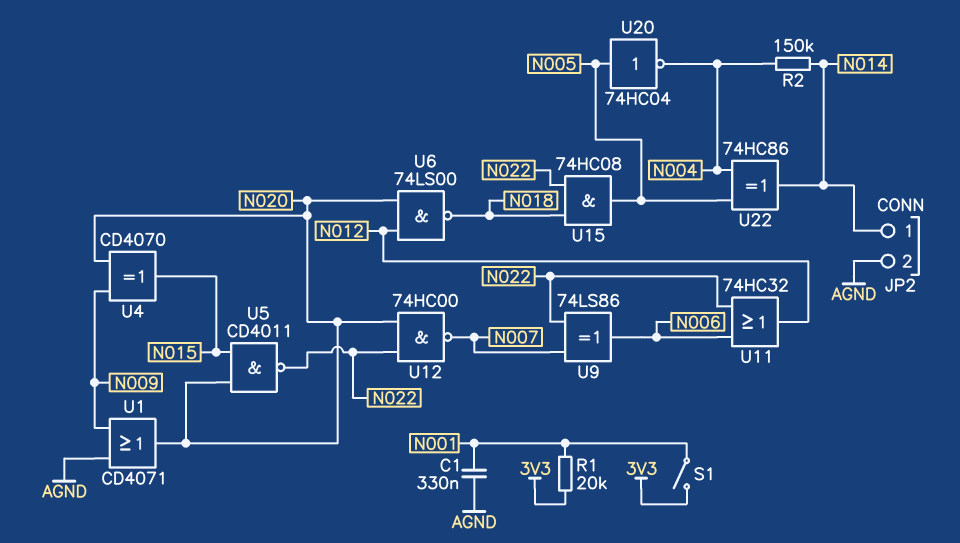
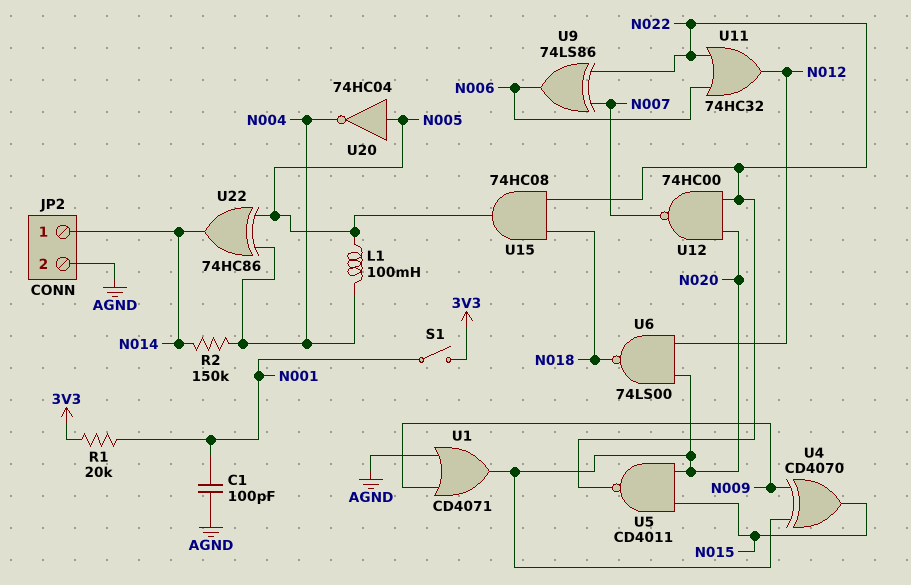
C1: 330nF (AGND, N001) -> 100pF (AGND, N001)
L1: none -> 100mH (N004, N005)

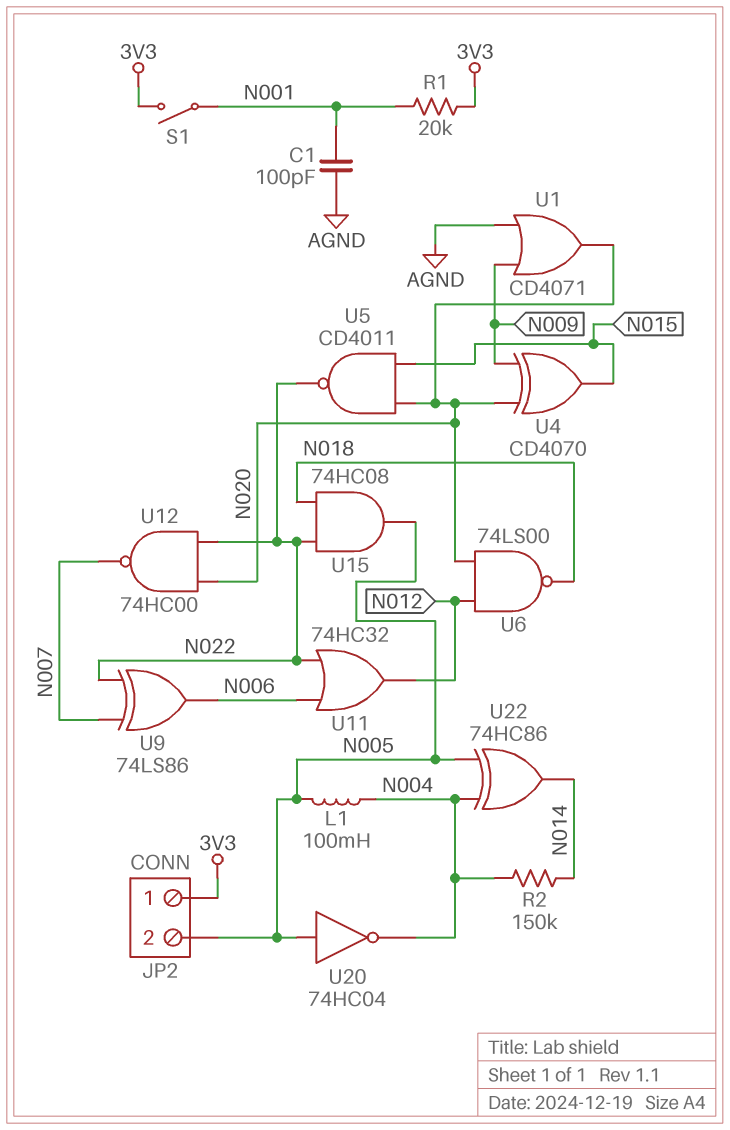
JP2 pin 1: N014 -> 3V3
JP2 pin 2: AGND -> N005

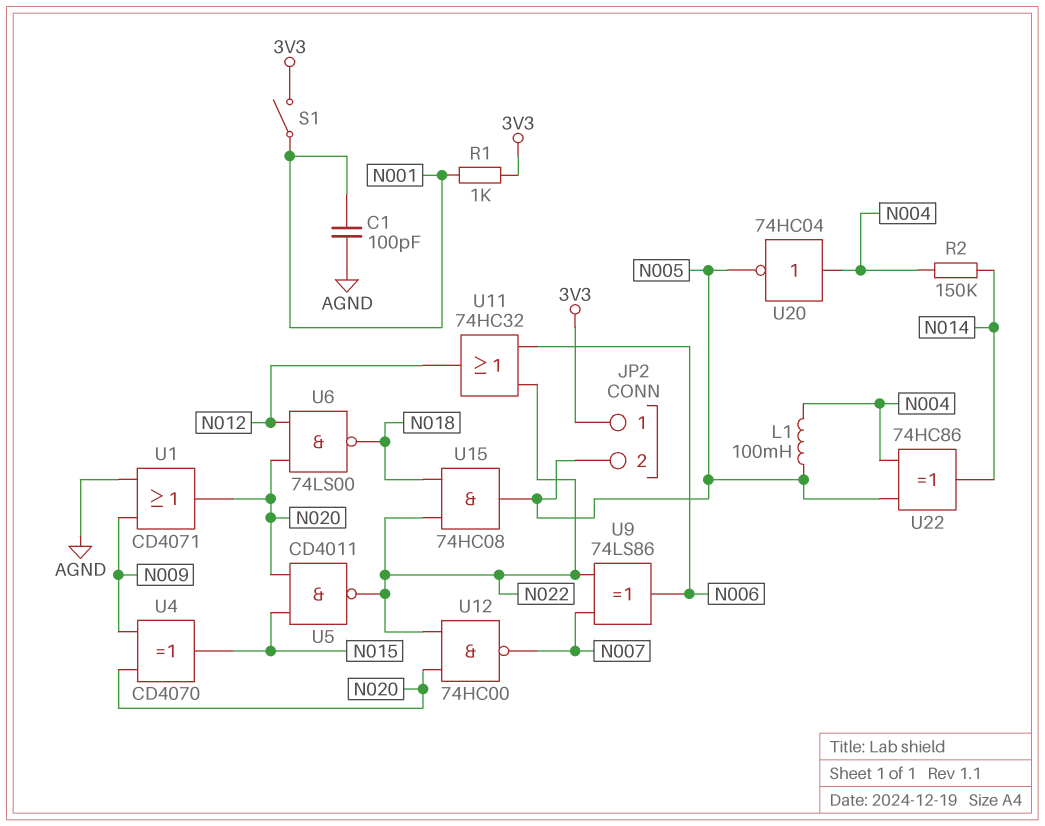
R1: 20k (3V3, N001) -> 1k (3V3, N001)
U20: NOT 74HC04 (in N005, out N004) -> NOT 74HC04 (in N004, out N005)

